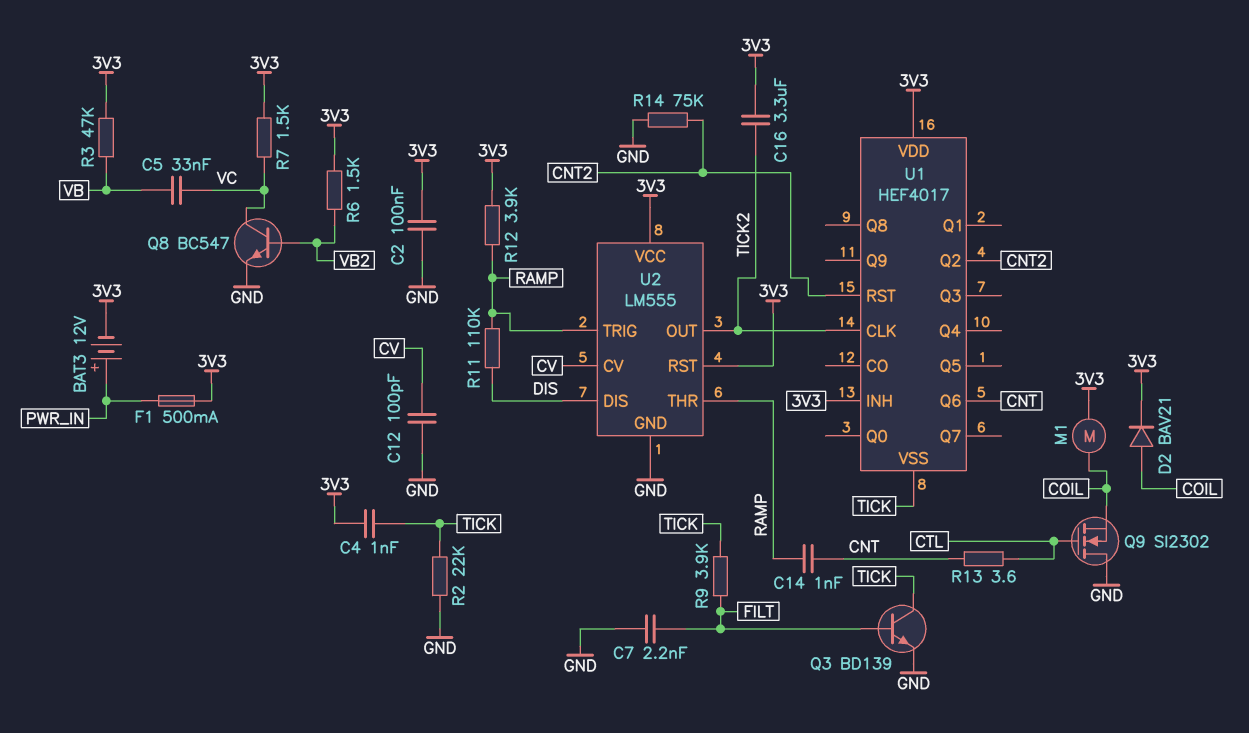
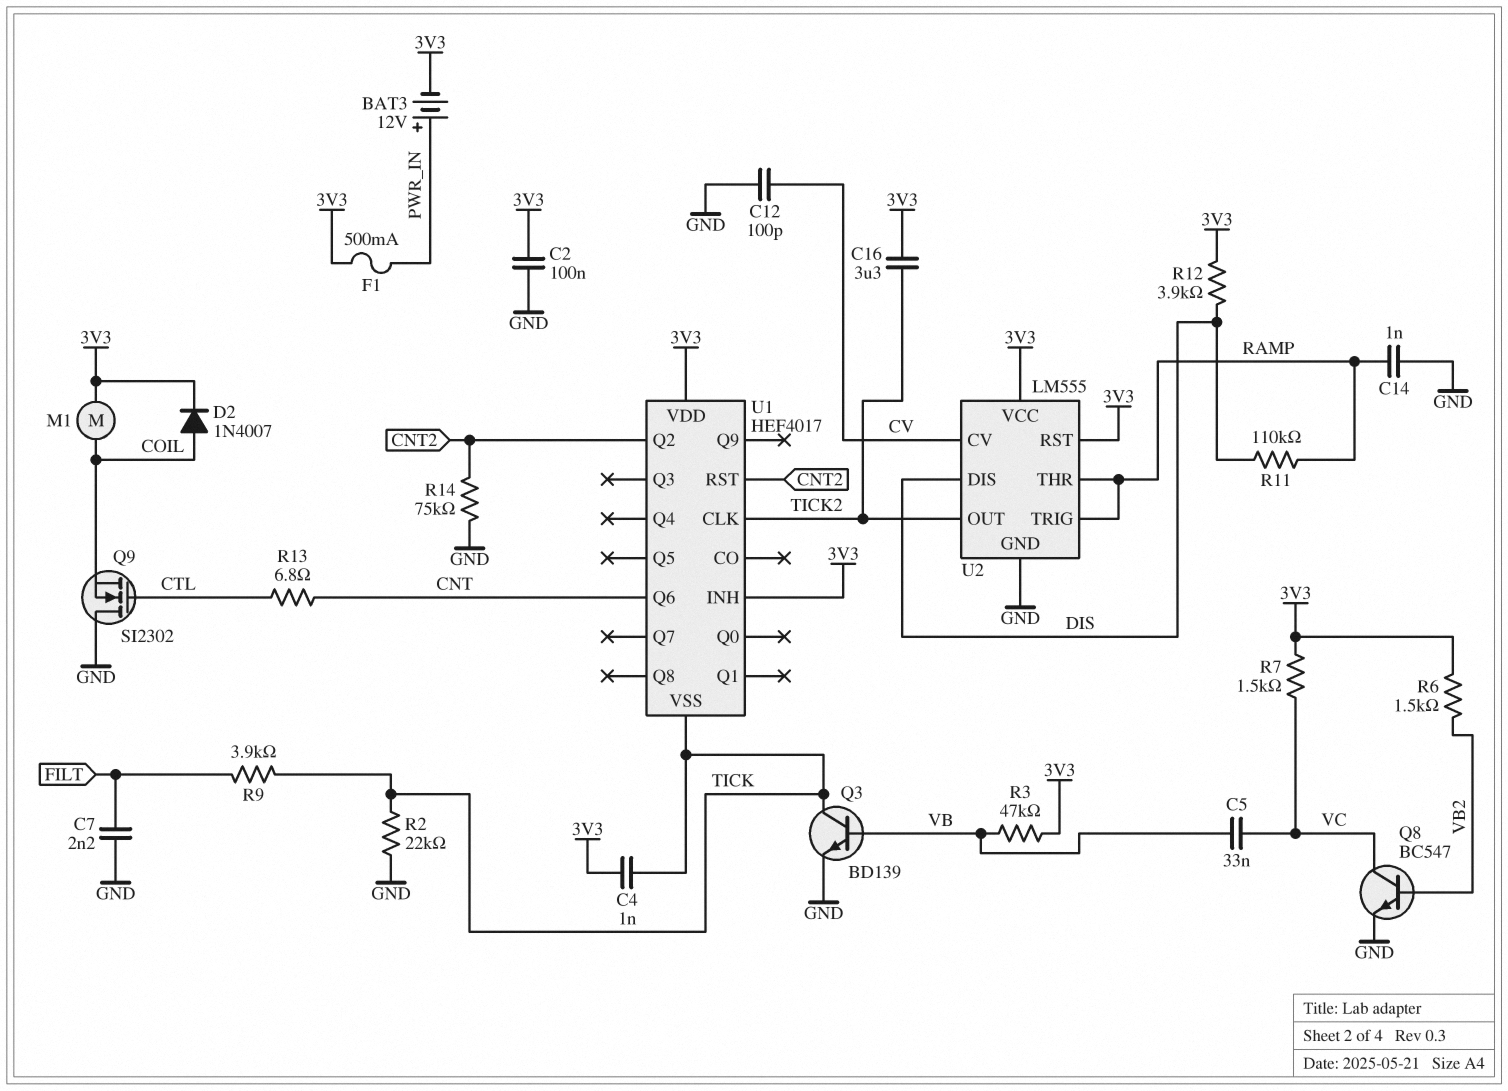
C14: 1nF (CNT, RAMP) -> 1nF (GND, RAMP)
D2: diode BAV21 (A COIL, K 3V3) -> diode 1N4007 (A COIL, K 3V3)
Q3: NPN BD139 (B FILT, C TICK, E GND) -> NPN BD139 (B VB, C TICK, E GND)
R12: 3.9k (3V3, RAMP) -> 3.9k (3V3, DIS)
R13: 3.6 (CNT, CTL) -> 6.8 (CNT, CTL)

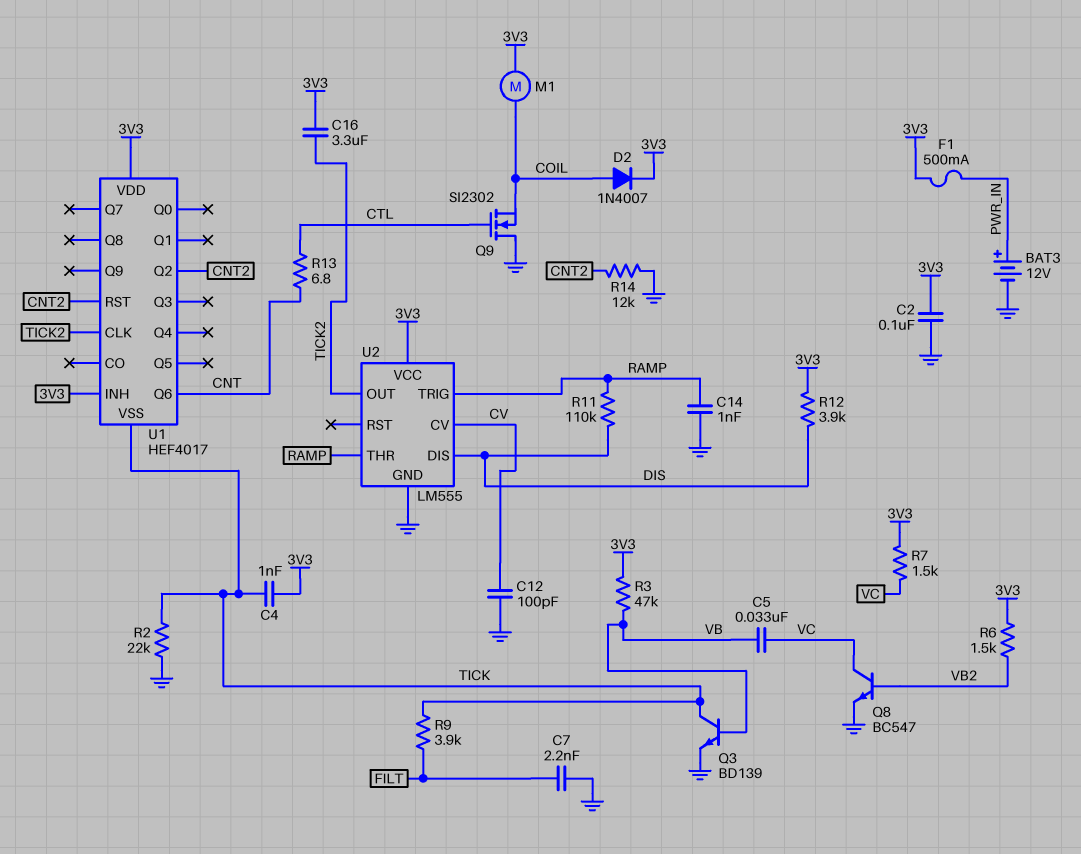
BAT3: 12V (plus PWR_IN, minus 3V3) -> 12V (plus PWR_IN, minus GND)
R14: 75k (CNT2, GND) -> 12k (CNT2, GND)
U2 pin RST: 3V3 -> none

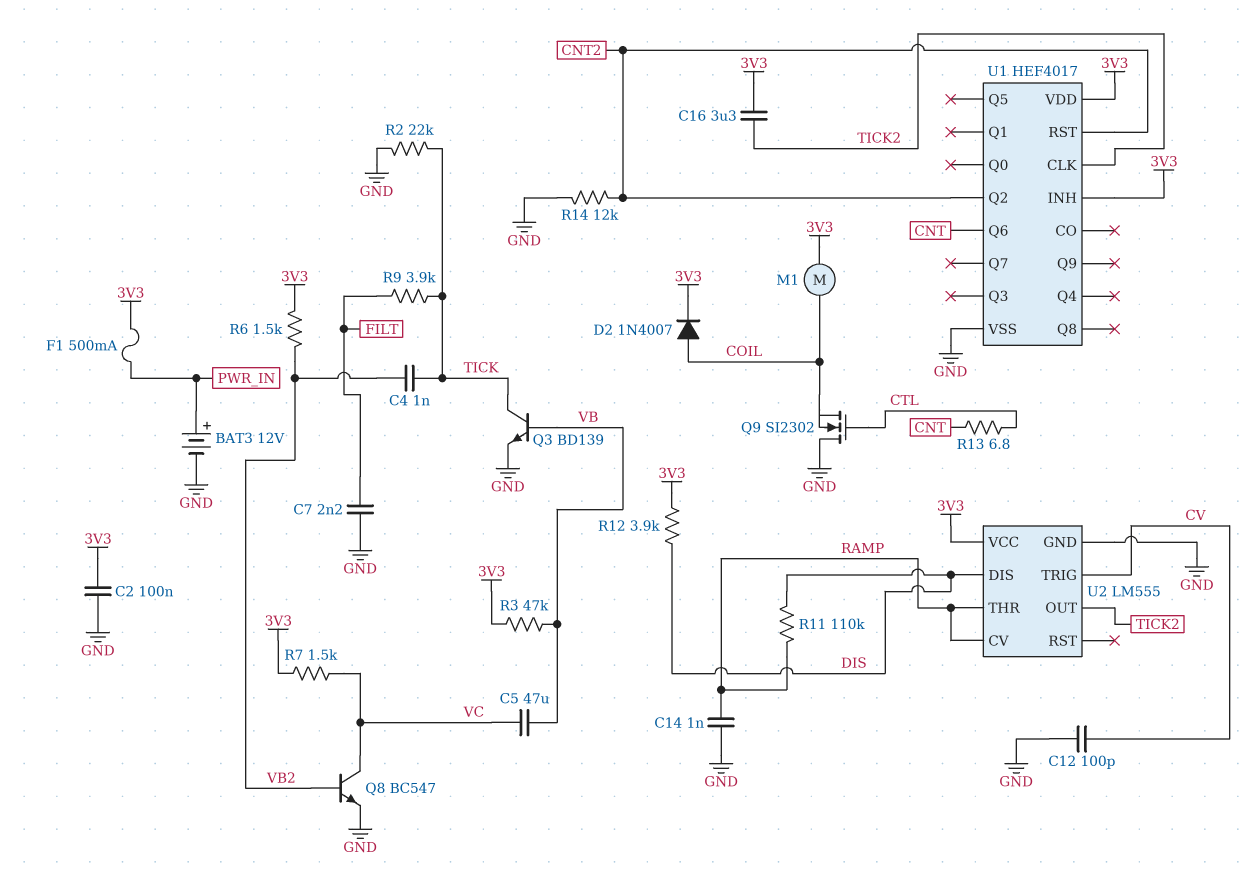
C4: 1nF (3V3, TICK) -> 1nF (TICK, VB2)
C5: 33nF (VB, VC) -> 47uF (VB, VC)
U1 pin VSS: TICK -> GND
U2 pin CV: CV -> RAMP
U2 pin TRIG: RAMP -> CV

